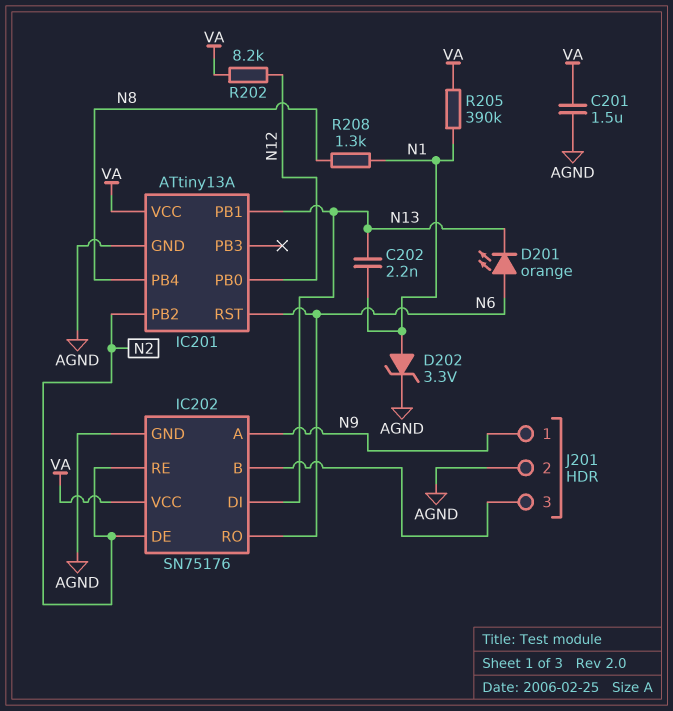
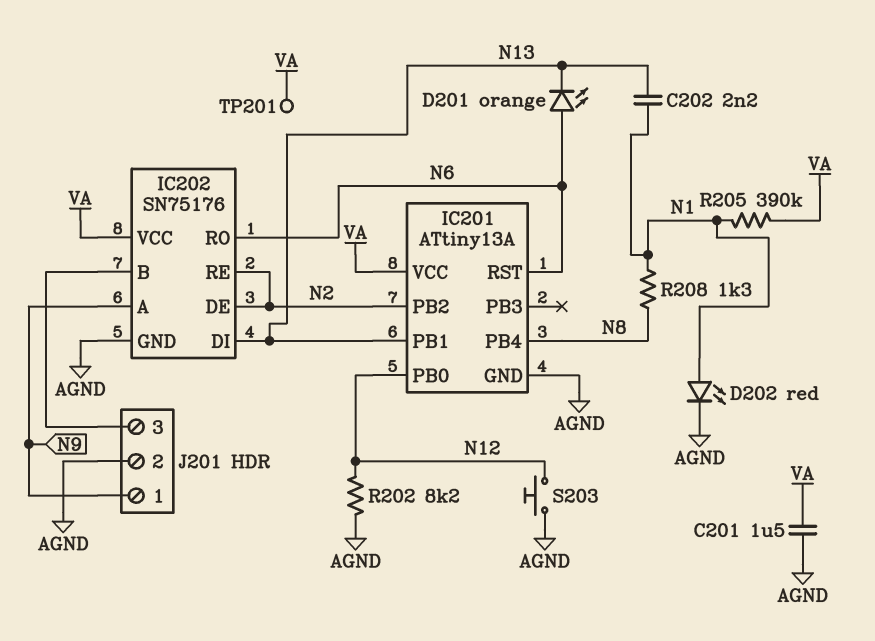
D202: zener 3.3V (A N1, K AGND) -> LED red (A N1, K AGND)
R202: 8.2k (N12, VA) -> 8.2k (AGND, N12)
S203: none -> button (AGND, N12)
TP201: none -> test point (VA)

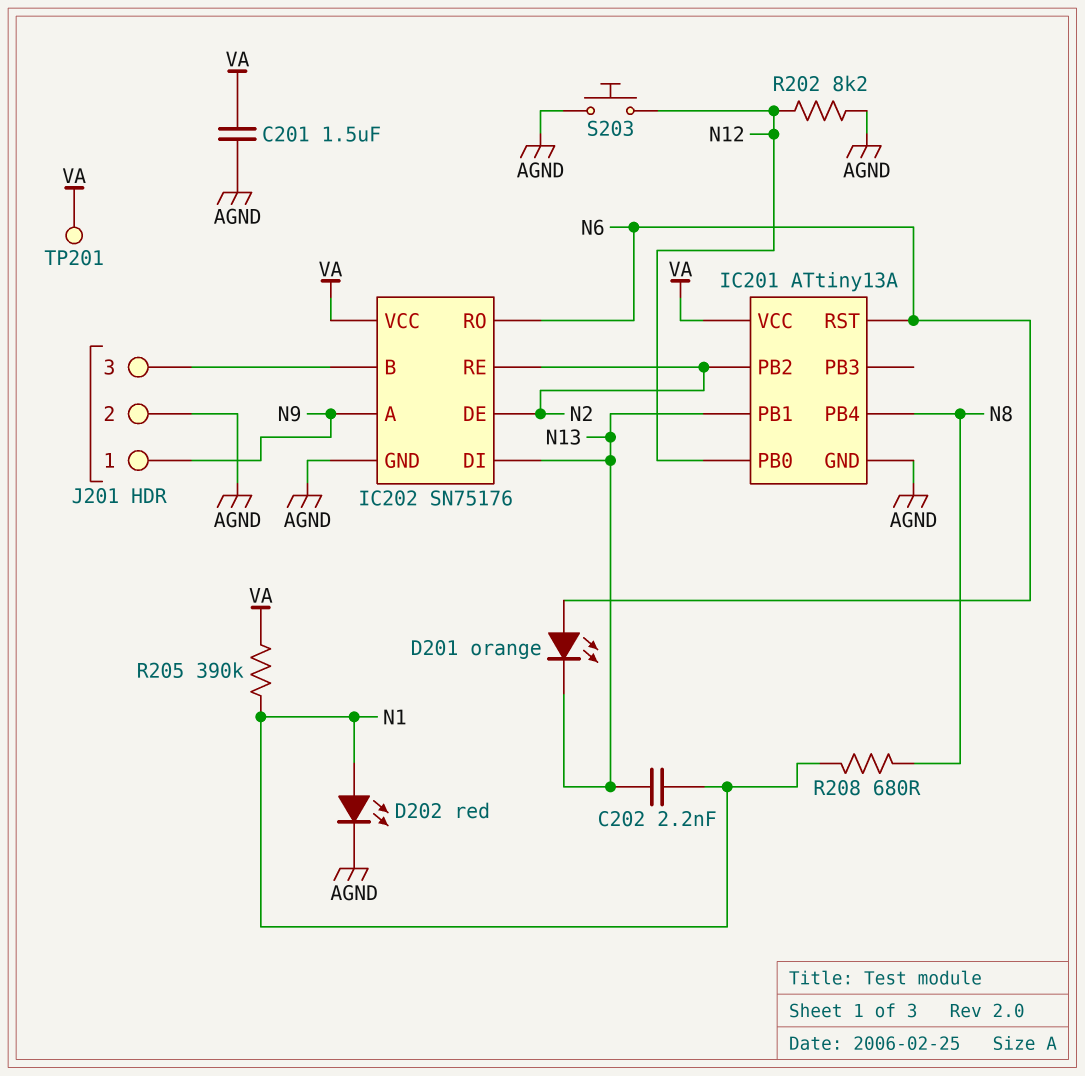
R208: 1.3k (N1, N8) -> 680 (N1, N8)

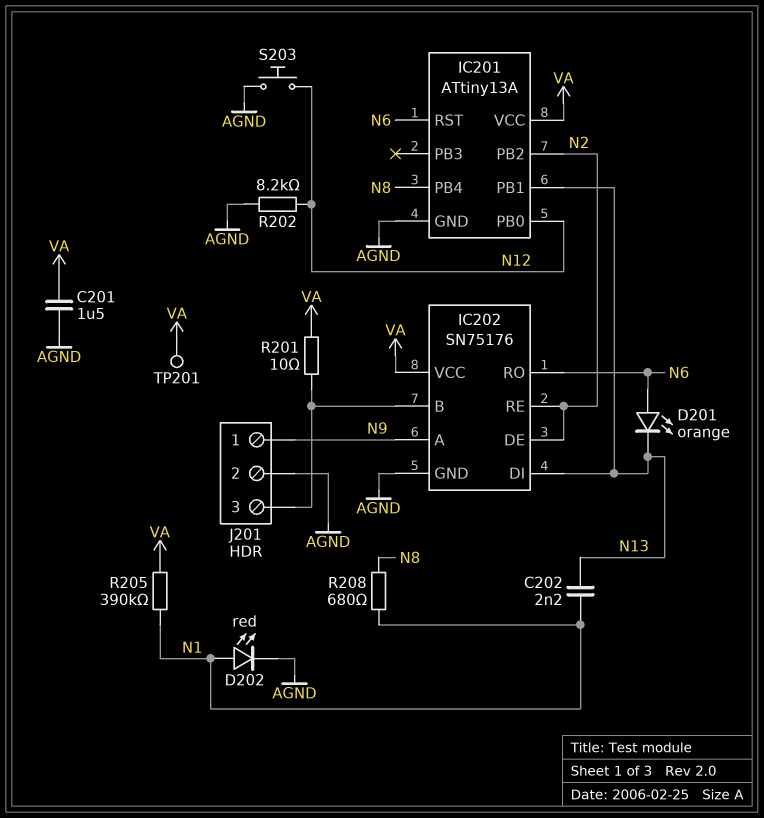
R201: none -> 10 (IC202/B, VA)

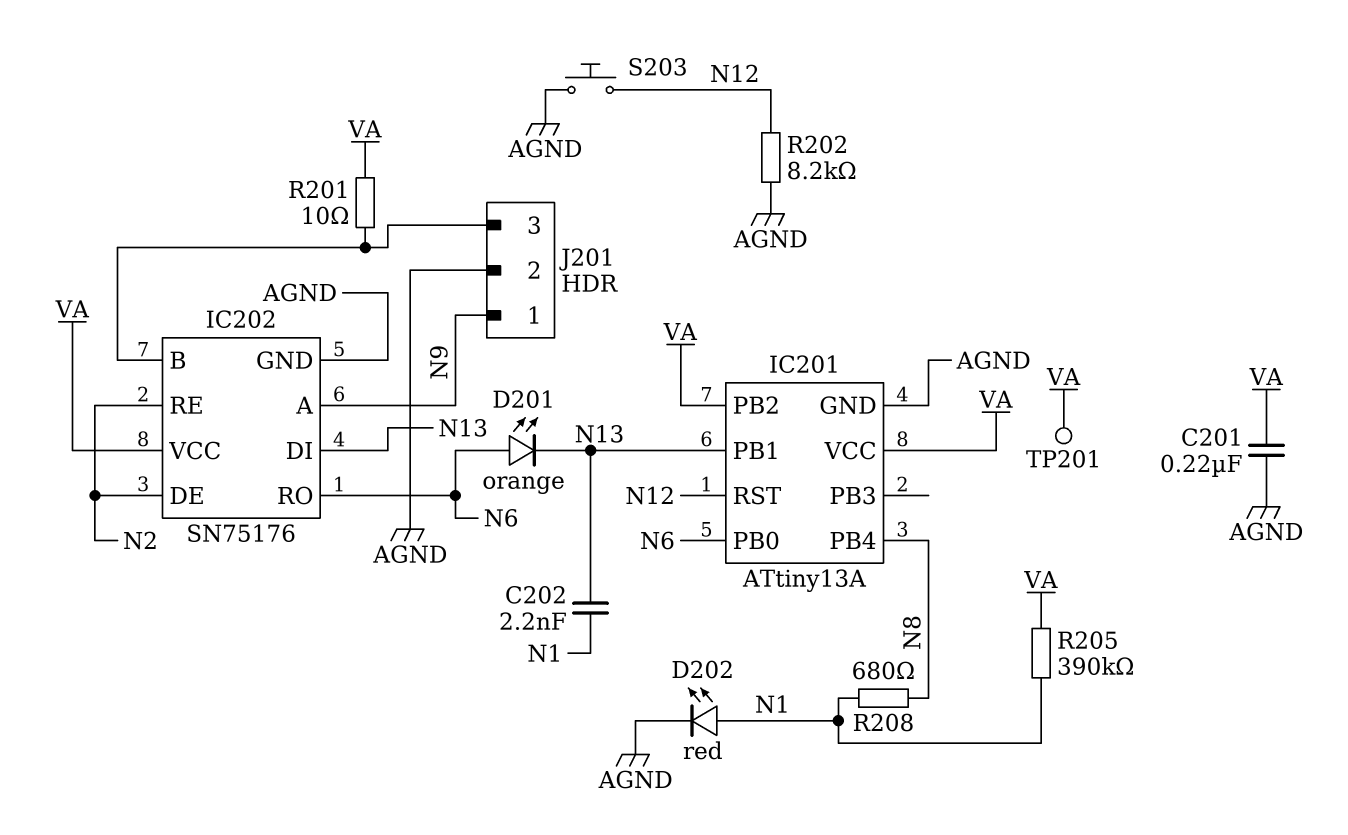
C201: 1.5uF (AGND, VA) -> 220nF (AGND, VA)
IC201 pin PB0: N12 -> N6
IC201 pin PB2: N2 -> VA
IC201 pin RST: N6 -> N12

